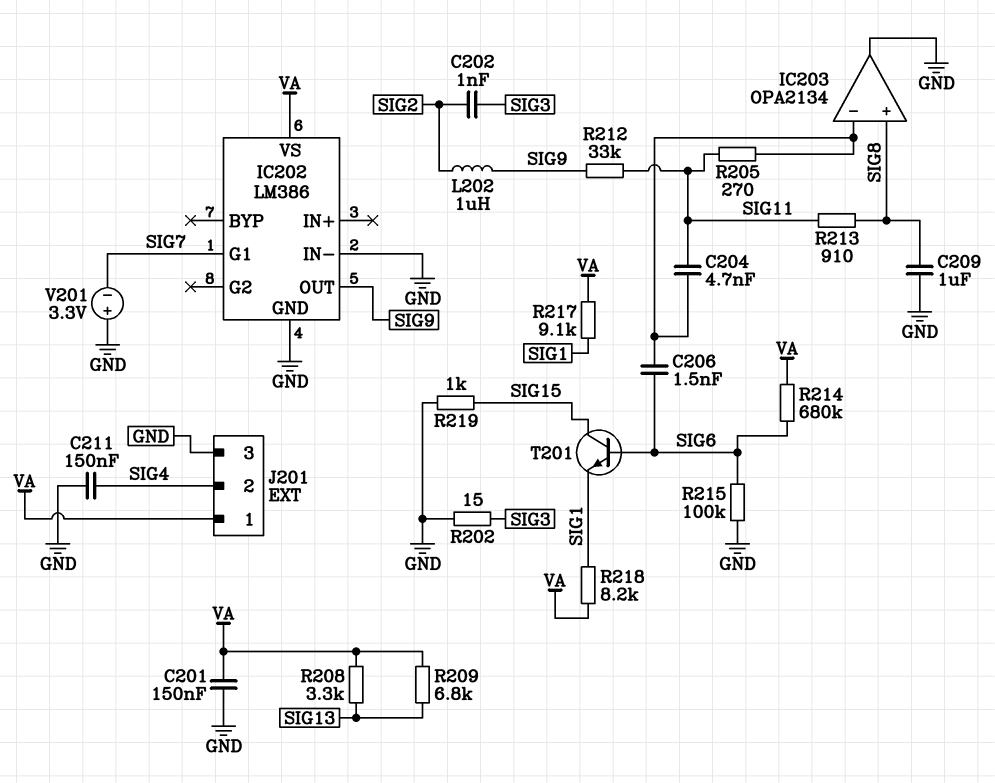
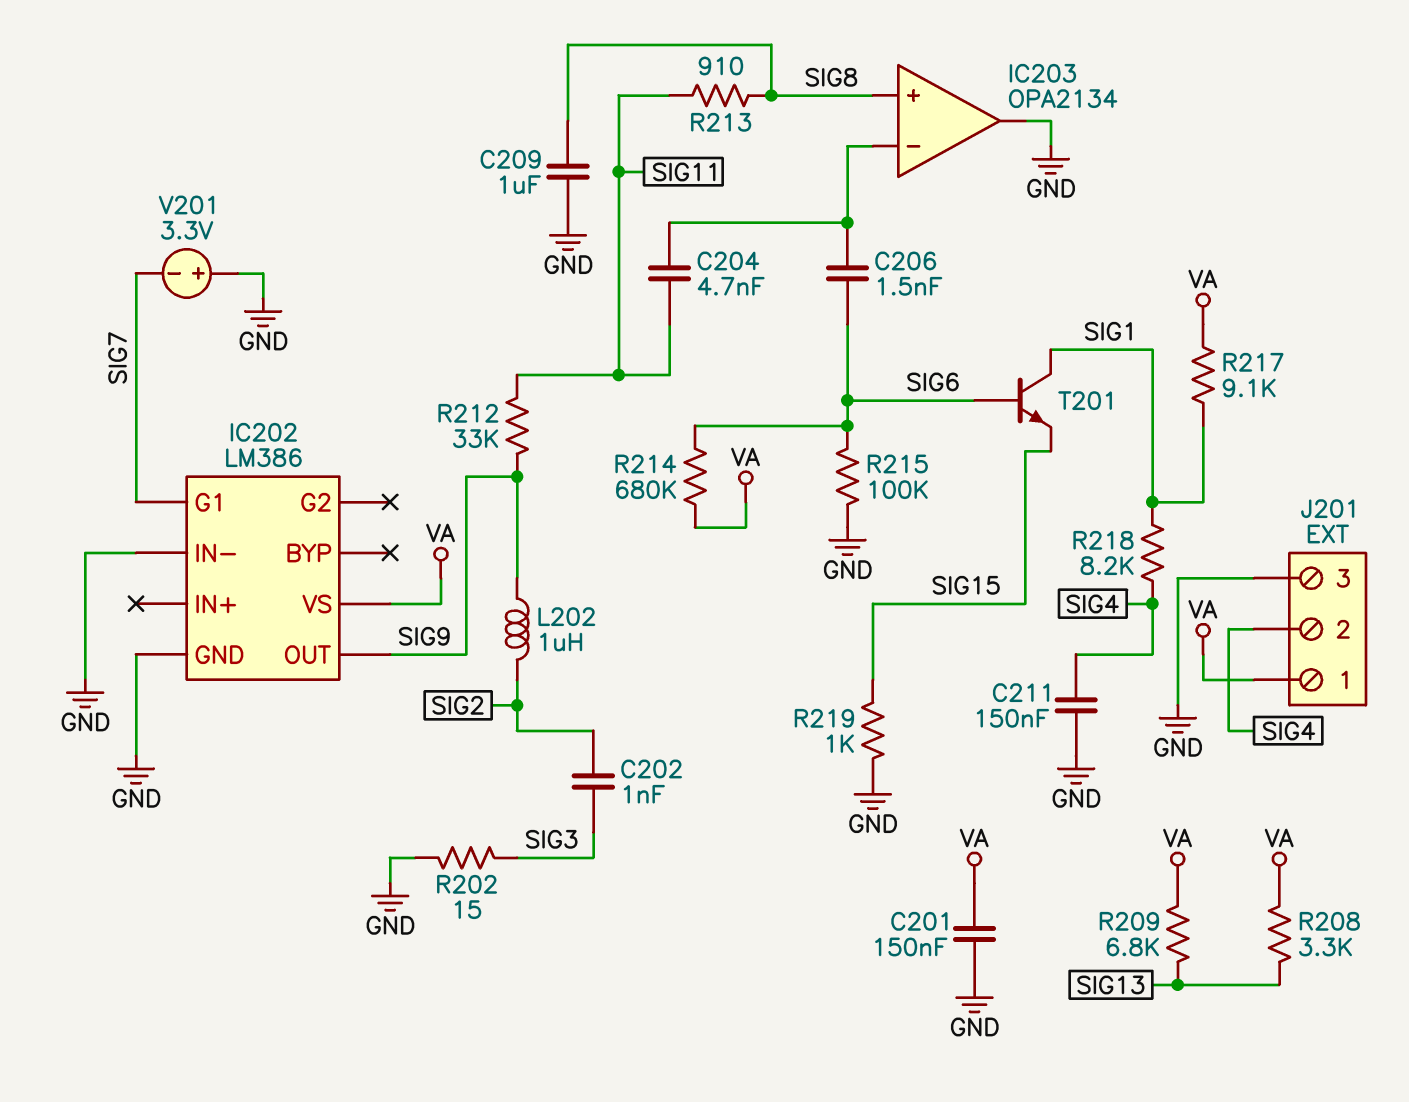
R205: 270 (IC203/in-, SIG11) -> none
R218: 8.2k (SIG1, VA) -> 8.2k (SIG1, SIG4)
T201: NPN (B SIG6, C SIG15, E SIG1) -> NPN (B SIG6, C SIG1, E SIG15)

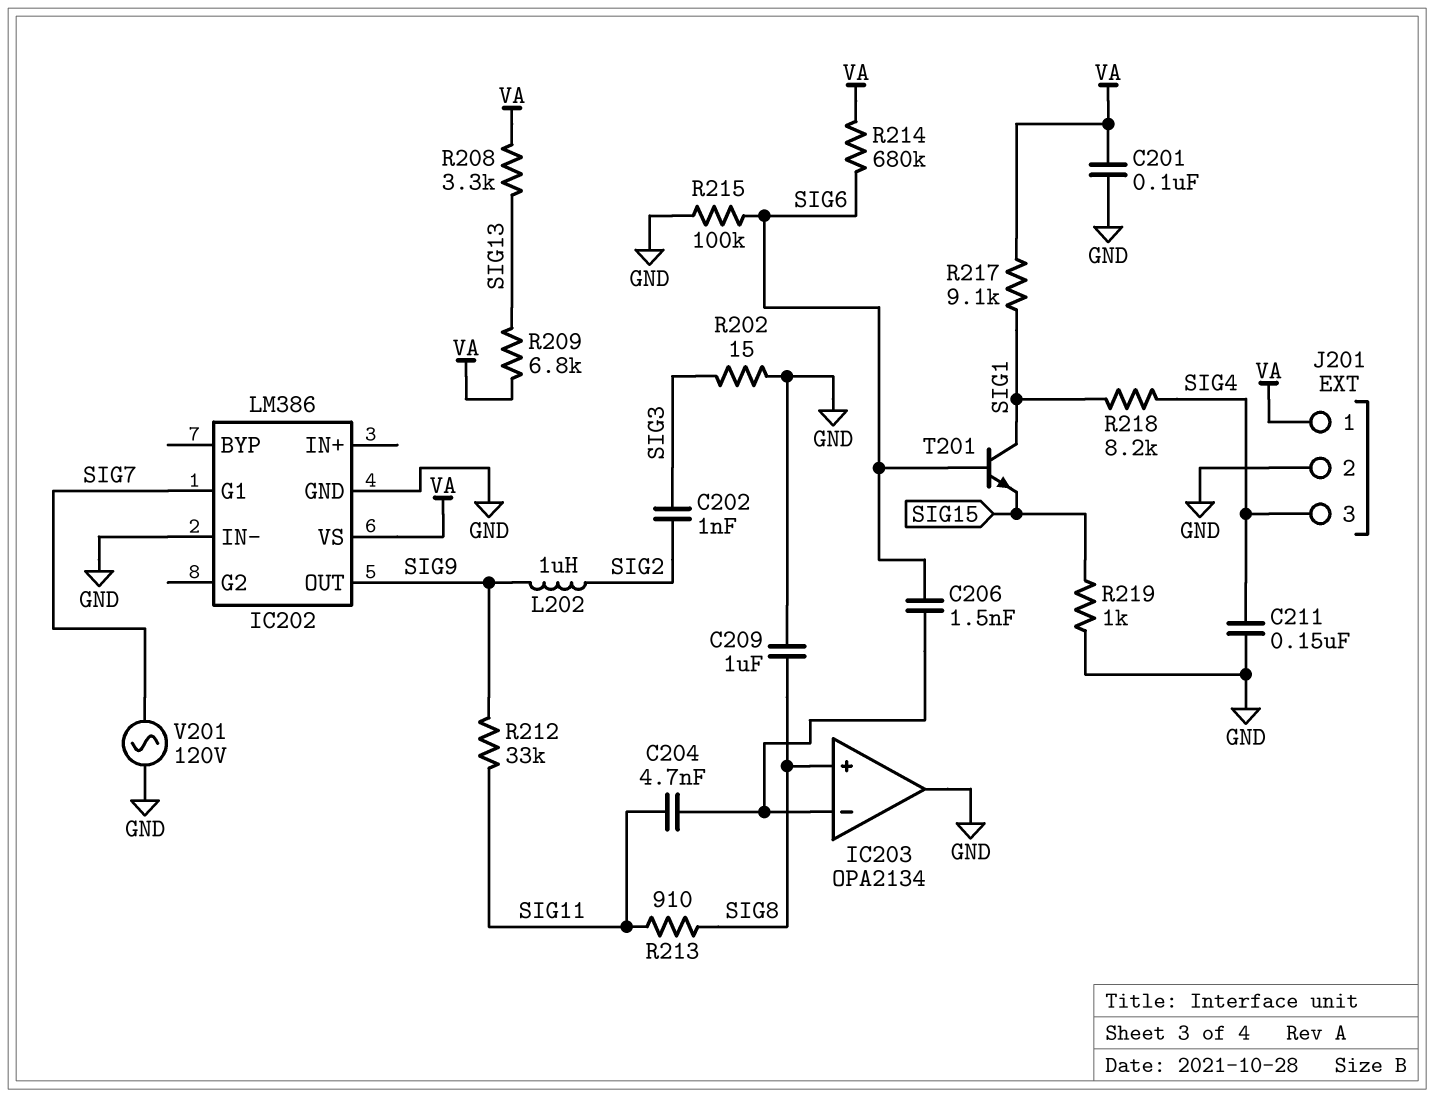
C201: 150nF (GND, VA) -> 100nF (GND, VA)
J201 pin 2: SIG4 -> GND
J201 pin 3: GND -> SIG4
V201: 3.3V (plus GND, minus SIG7) -> AC 120V (GND, SIG7)

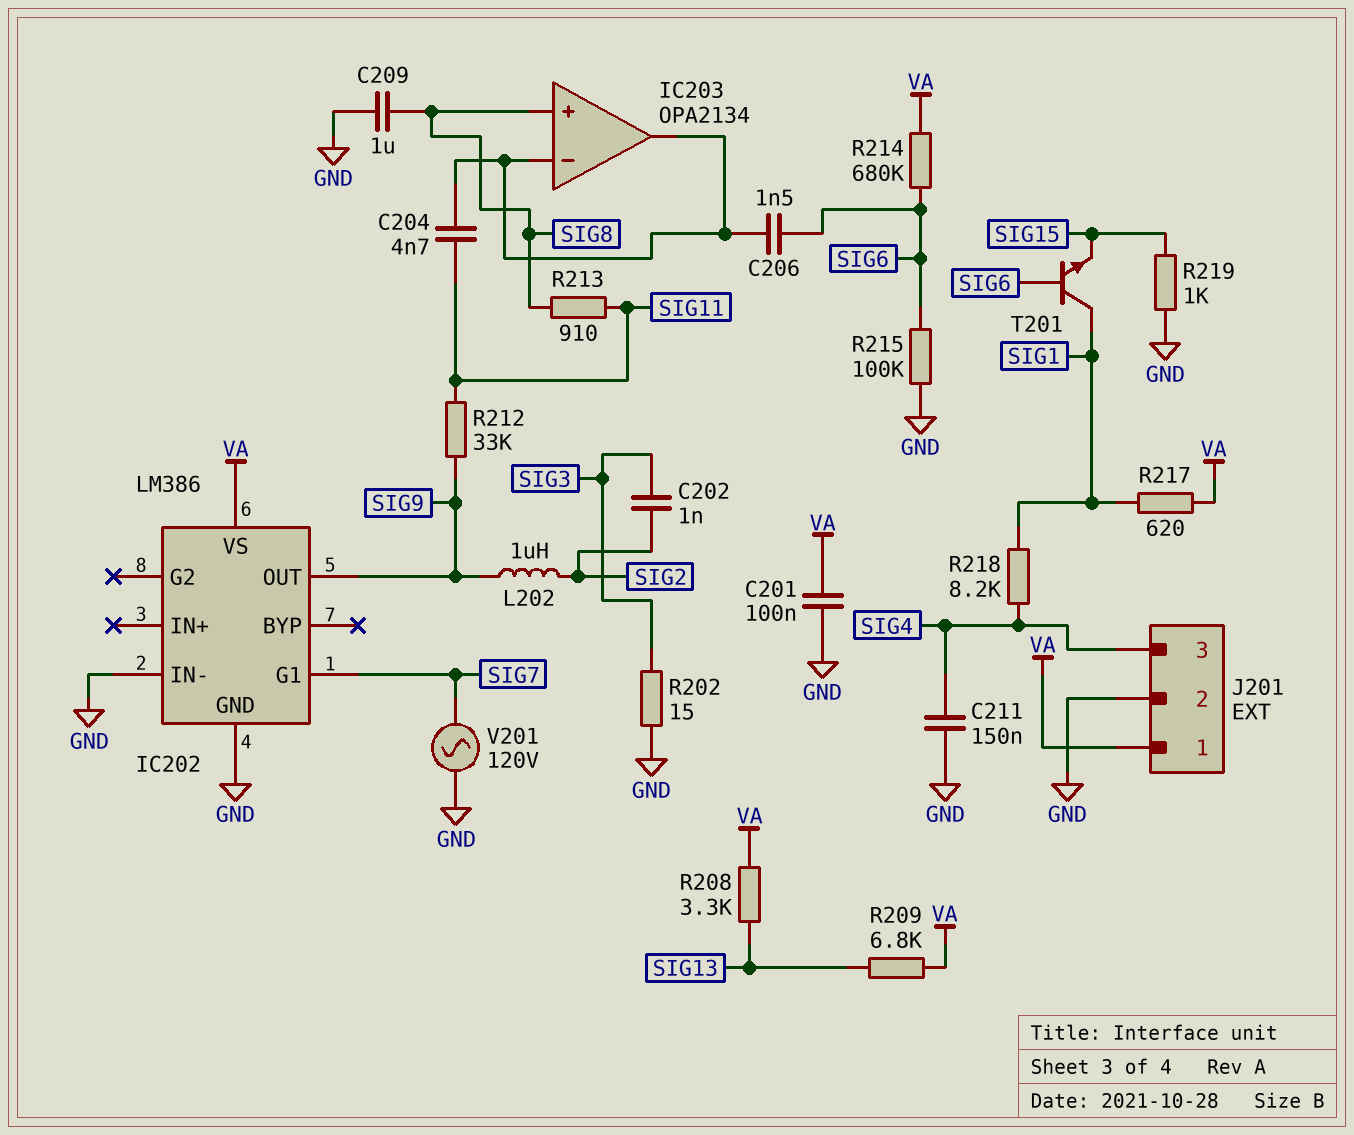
IC203 pin out: GND -> IC203/in-
R217: 9.1k (SIG1, VA) -> 620 (SIG1, VA)

